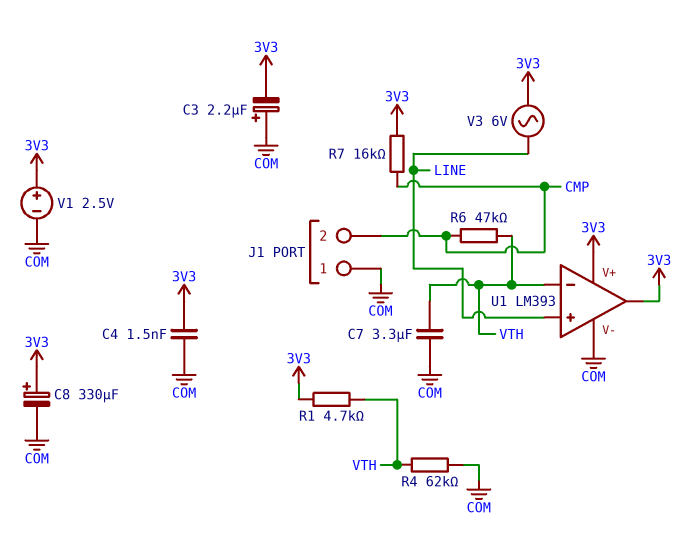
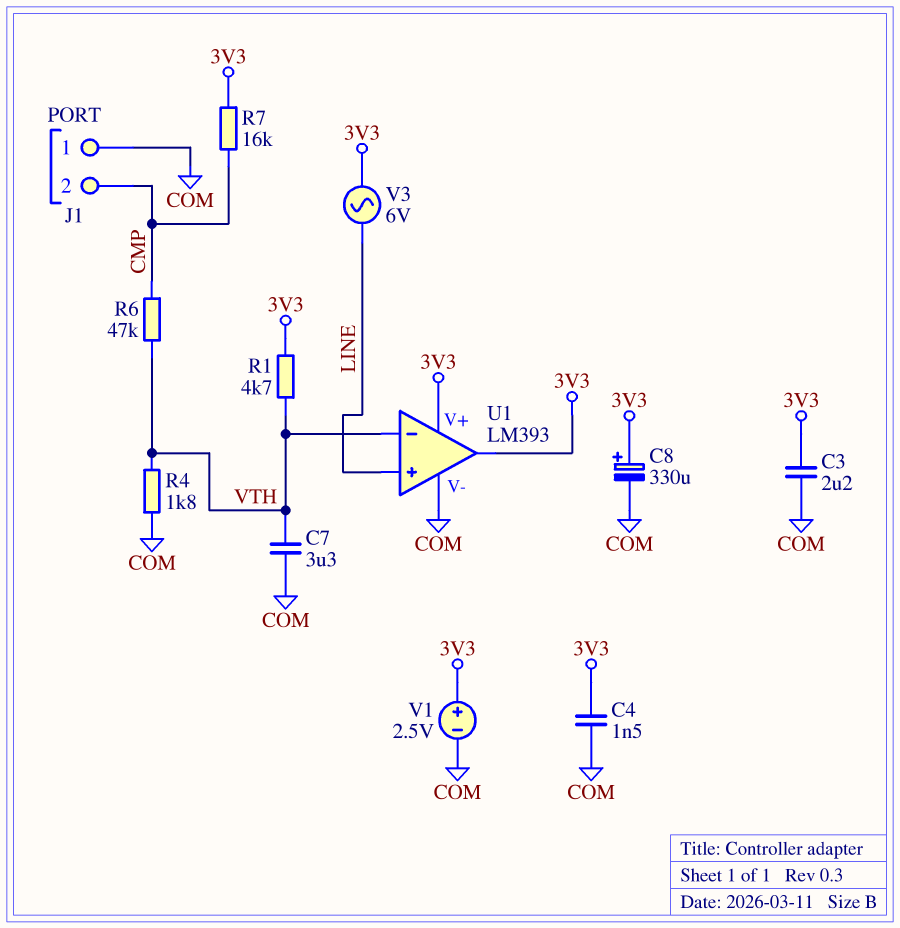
C3: 2.2uF (plus COM, minus 3V3) -> 2.2uF (3V3, COM)
R4: 62k (COM, VTH) -> 1.8k (COM, VTH)

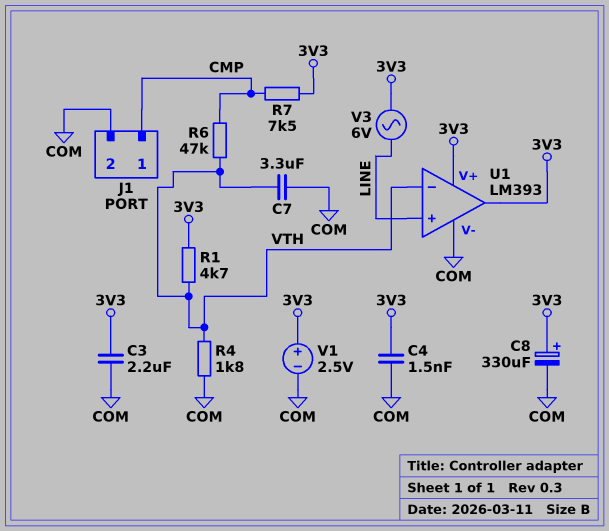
J1 pin 1: COM -> CMP
J1 pin 2: CMP -> COM
R7: 16k (3V3, CMP) -> 7.5k (3V3, CMP)

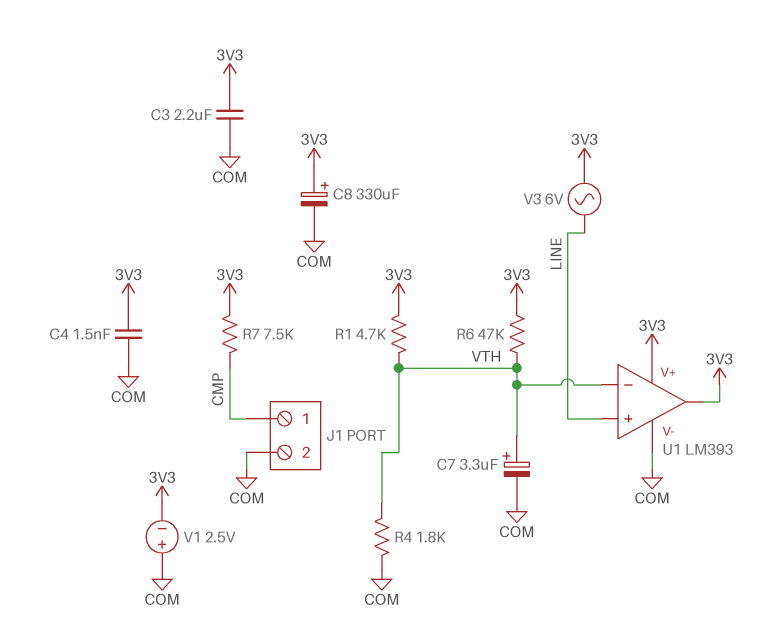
C7: 3.3uF (COM, VTH) -> 3.3uF (plus VTH, minus COM)
R6: 47k (CMP, VTH) -> 47k (3V3, VTH)
V1: 2.5V (plus 3V3, minus COM) -> 2.5V (plus COM, minus 3V3)

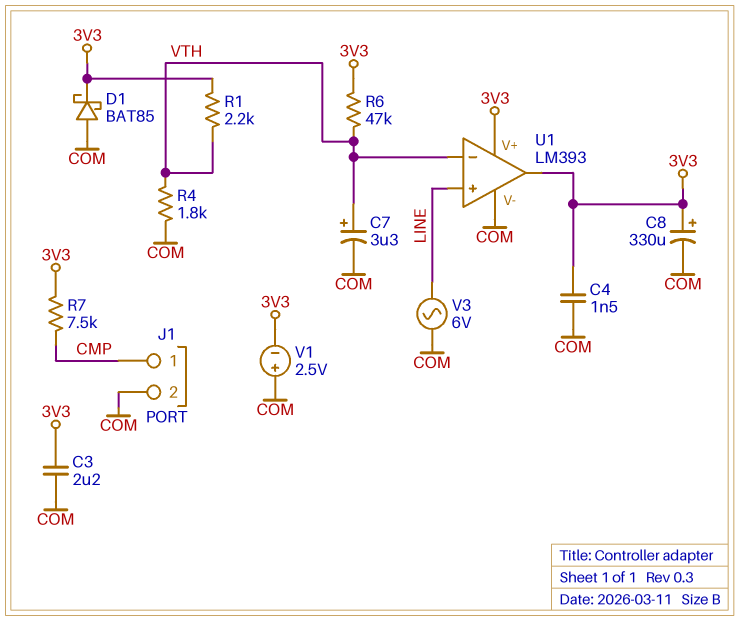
D1: none -> schottky BAT85 (A COM, K 3V3)
R1: 4.7k (3V3, VTH) -> 2.2k (3V3, VTH)
V3: AC 6V (3V3, LINE) -> AC 6V (COM, LINE)

